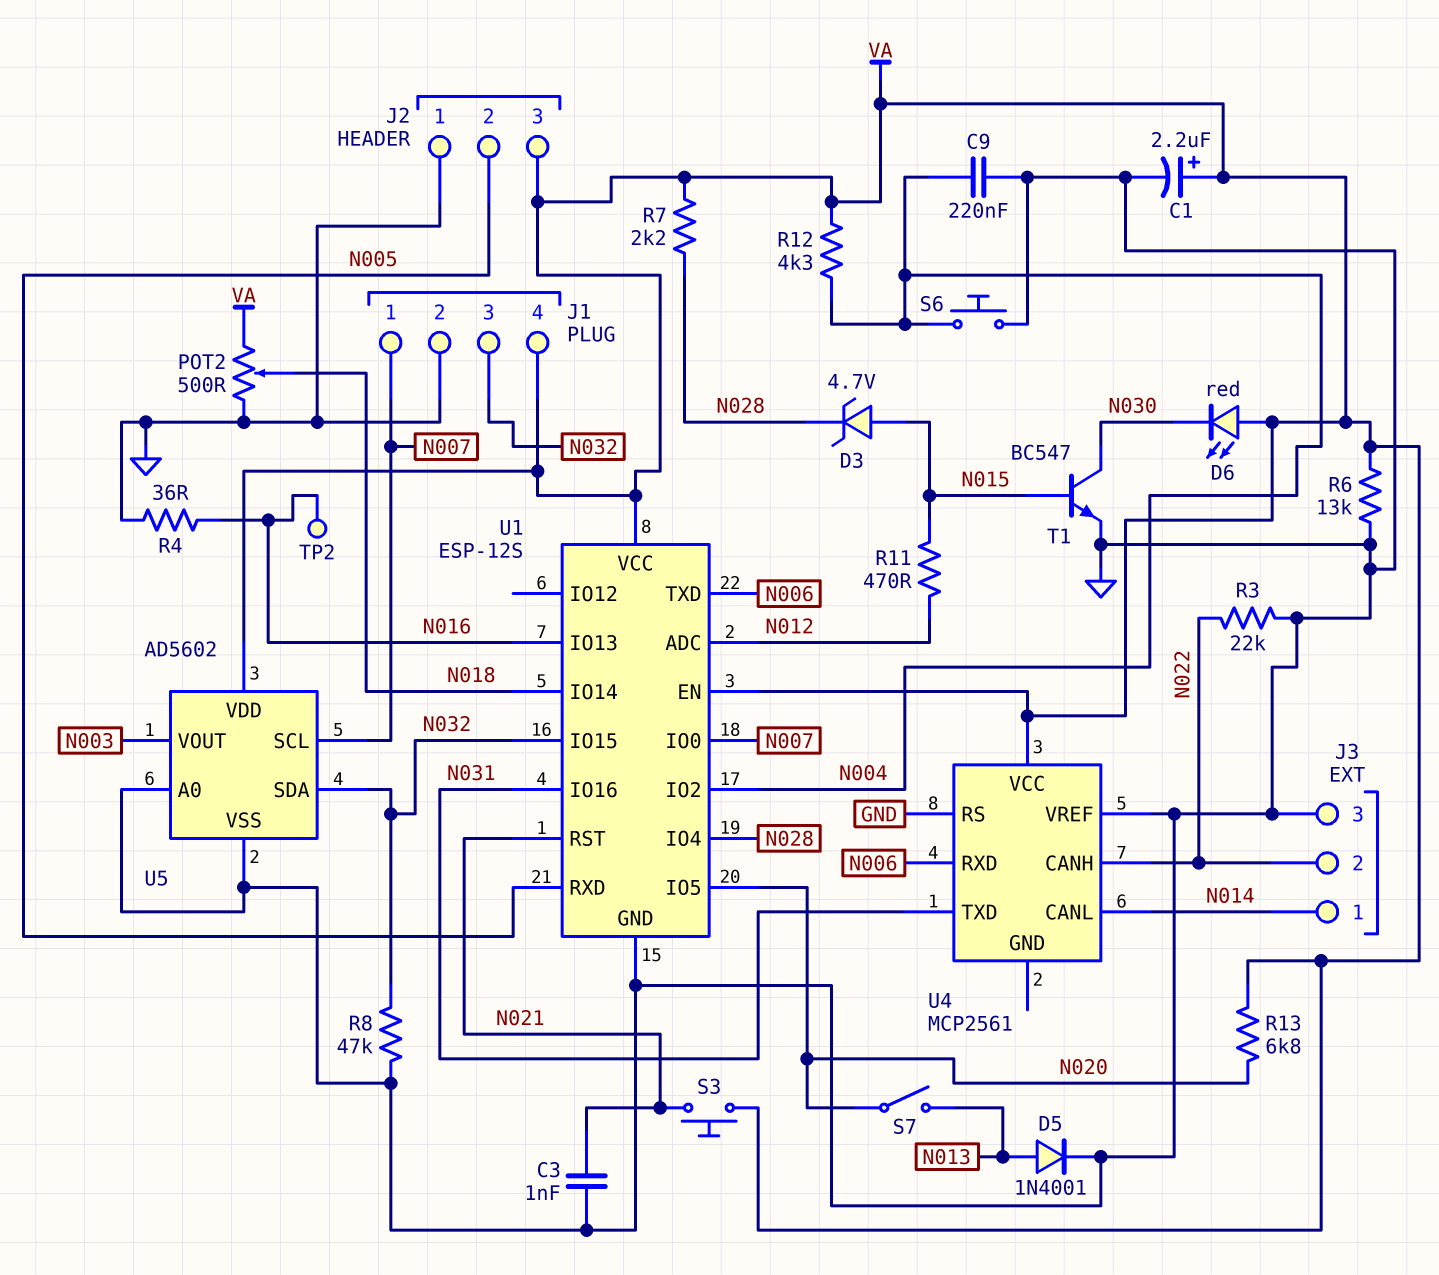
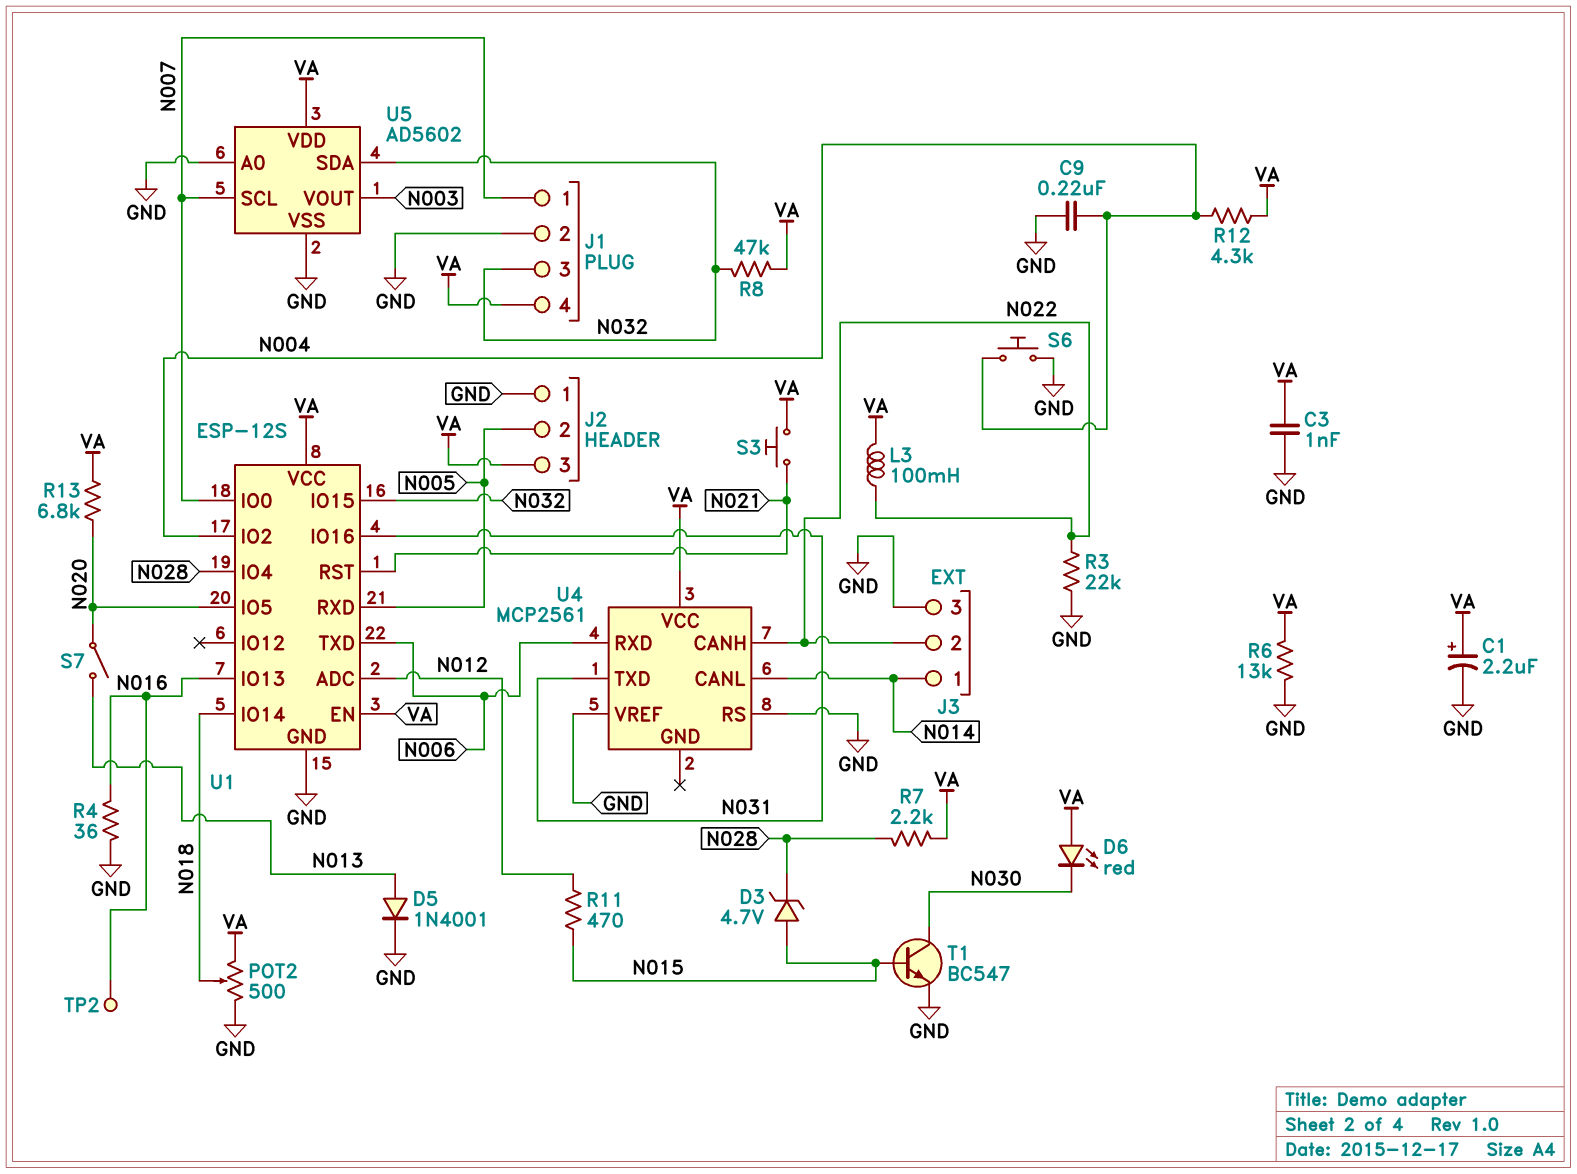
C3: 1nF (GND, N021) -> 1nF (GND, VA)
L3: none -> 100mH (N022, VA)
R8: 47k (GND, N032) -> 47k (N032, VA)

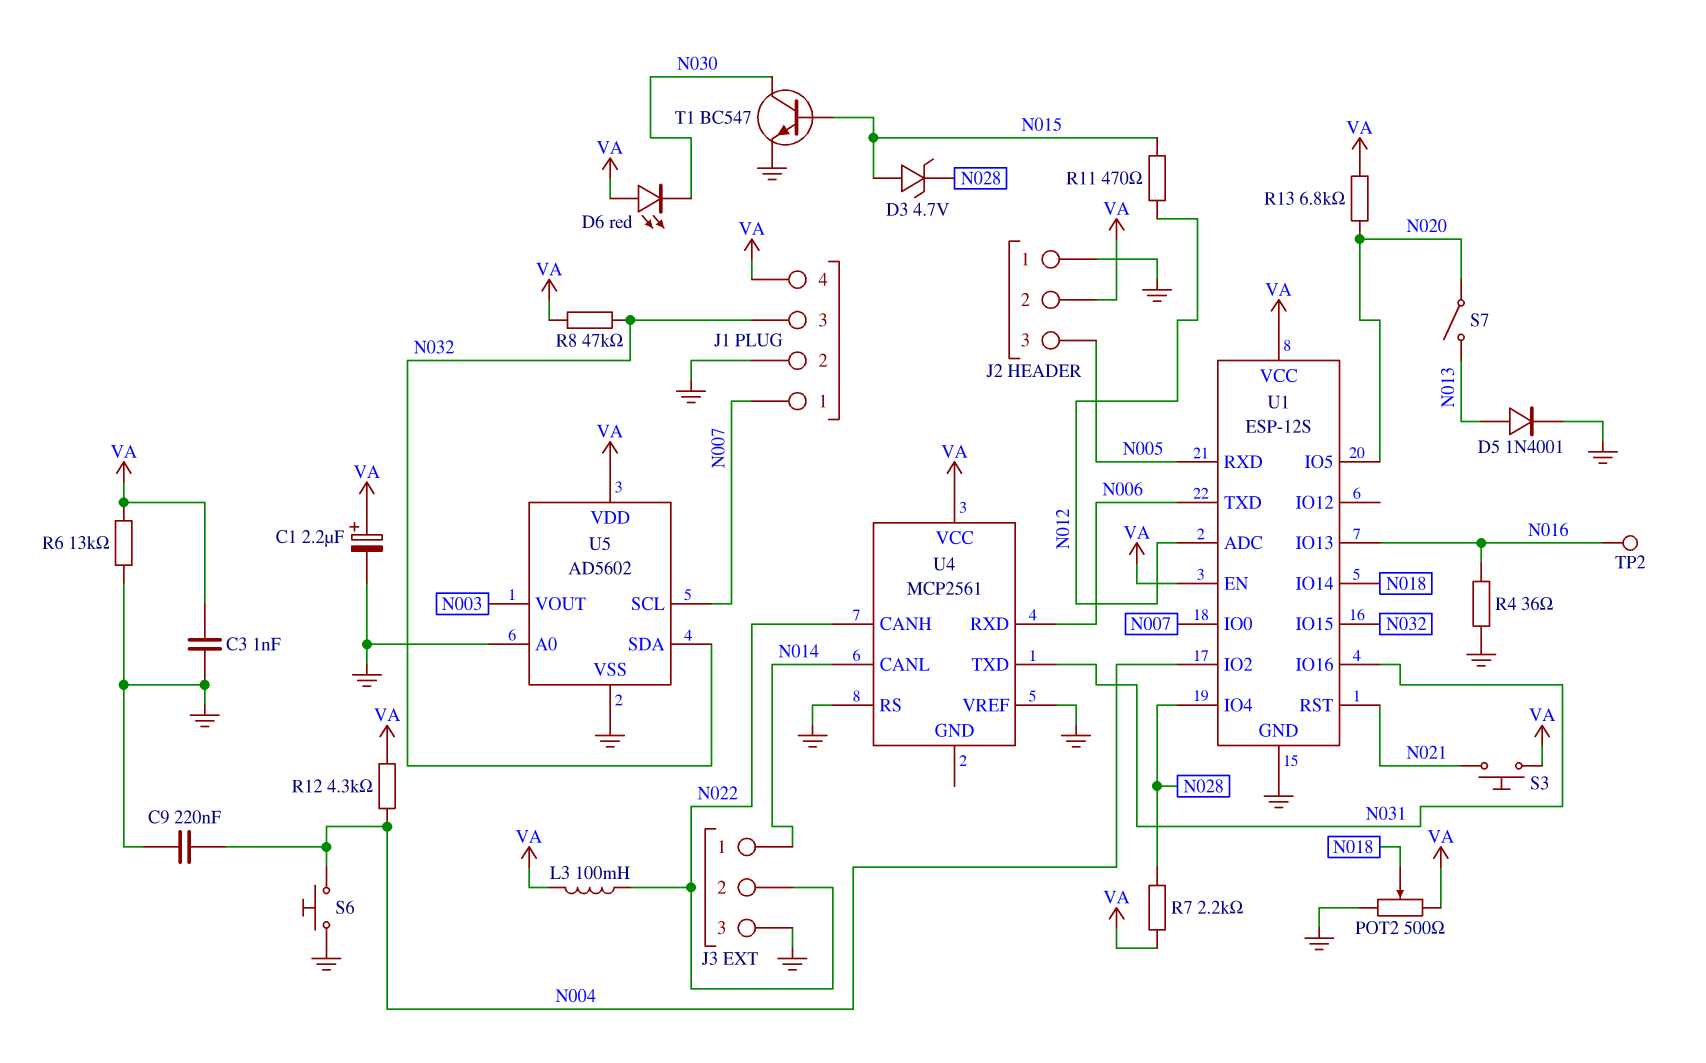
J2 pin 2: N005 -> VA
J2 pin 3: VA -> N005
R3: 22k (GND, N022) -> none

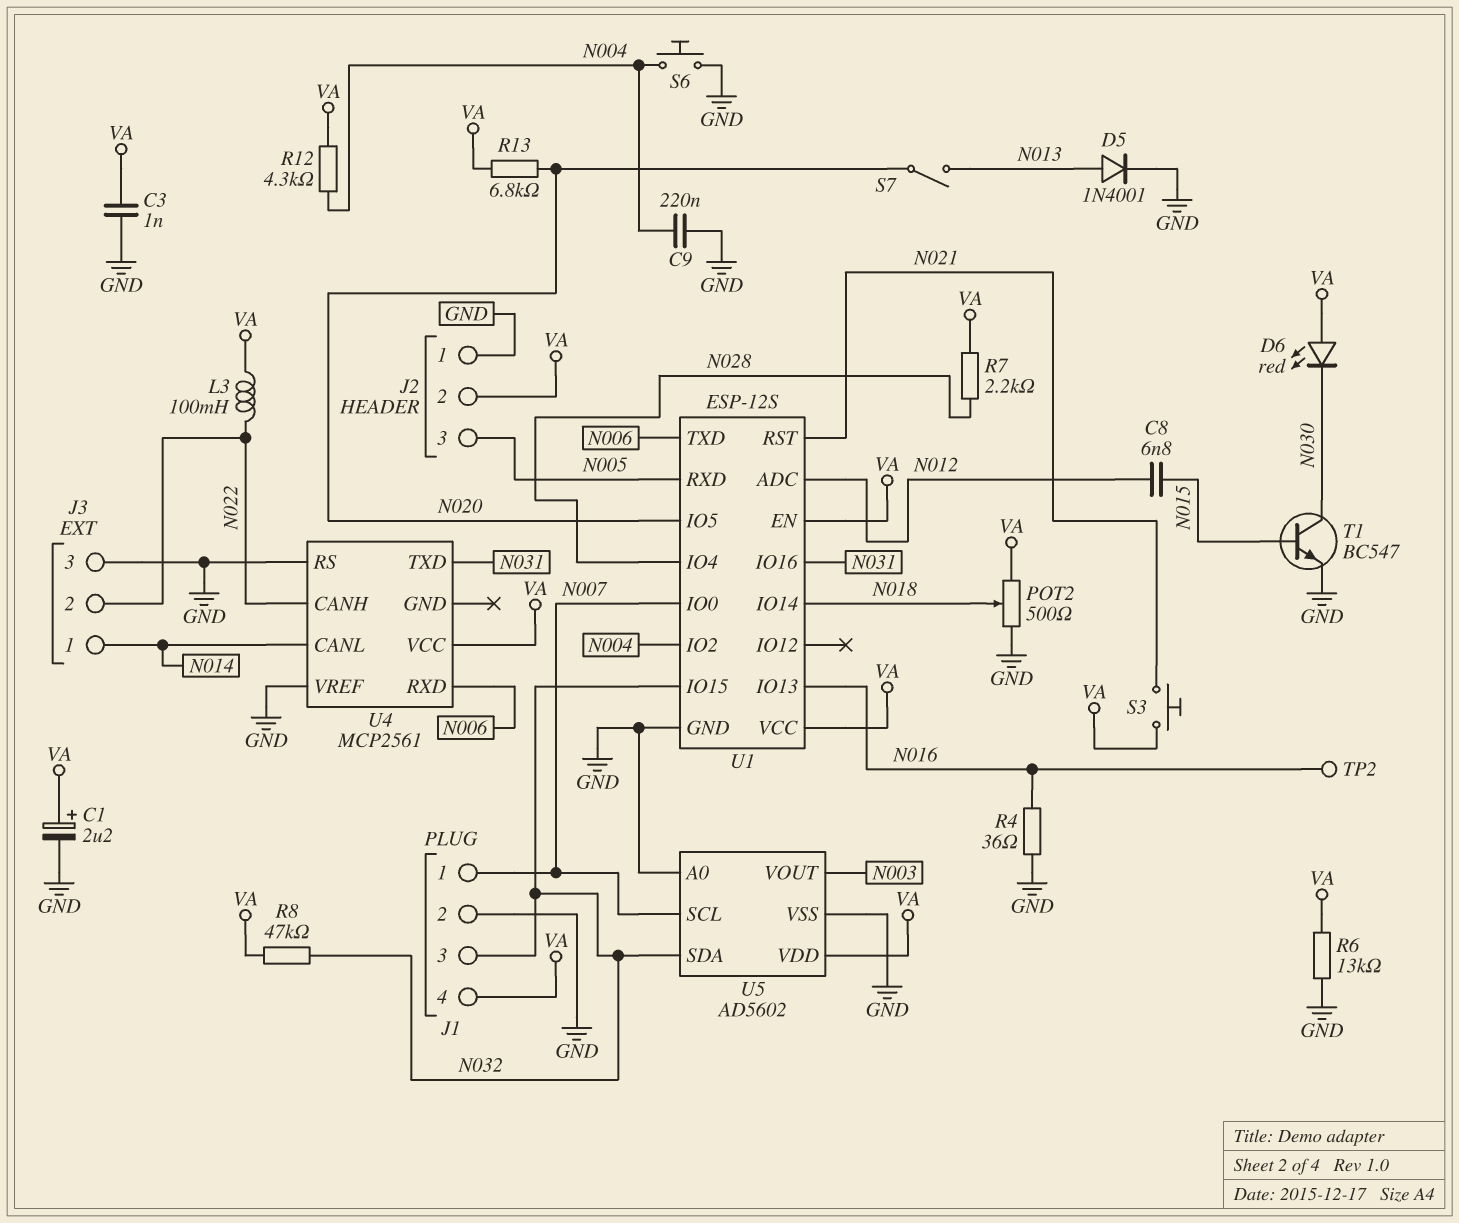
C8: none -> 6.8nF (N012, N015)
D3: zener 4.7V (A N015, K N028) -> none
R11: 470 (N012, N015) -> none

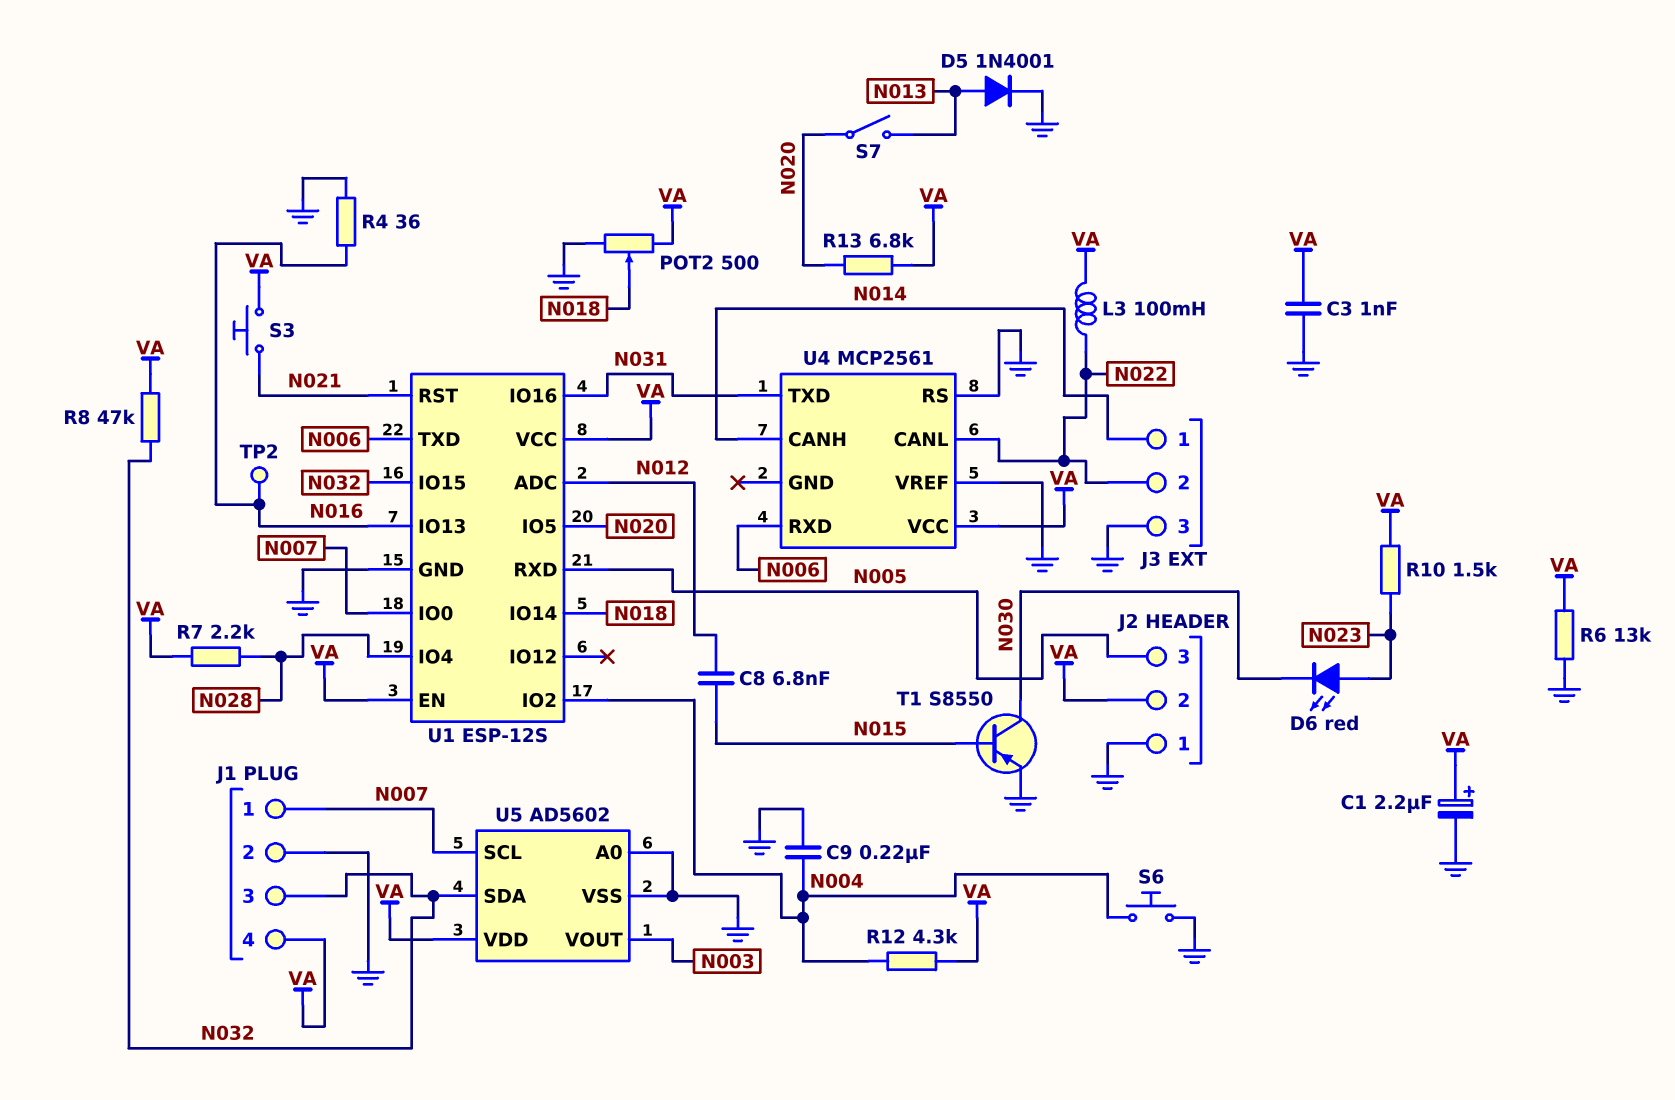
D6: LED red (A VA, K N030) -> LED red (A N023, K N030)
R10: none -> 1.5k (N023, VA)
T1: NPN BC547 (B N015, C N030, E GND) -> PNP S8550 (B N015, C N030, E GND)
U4 pin CANH: N022 -> N014
U4 pin CANL: N014 -> N022

